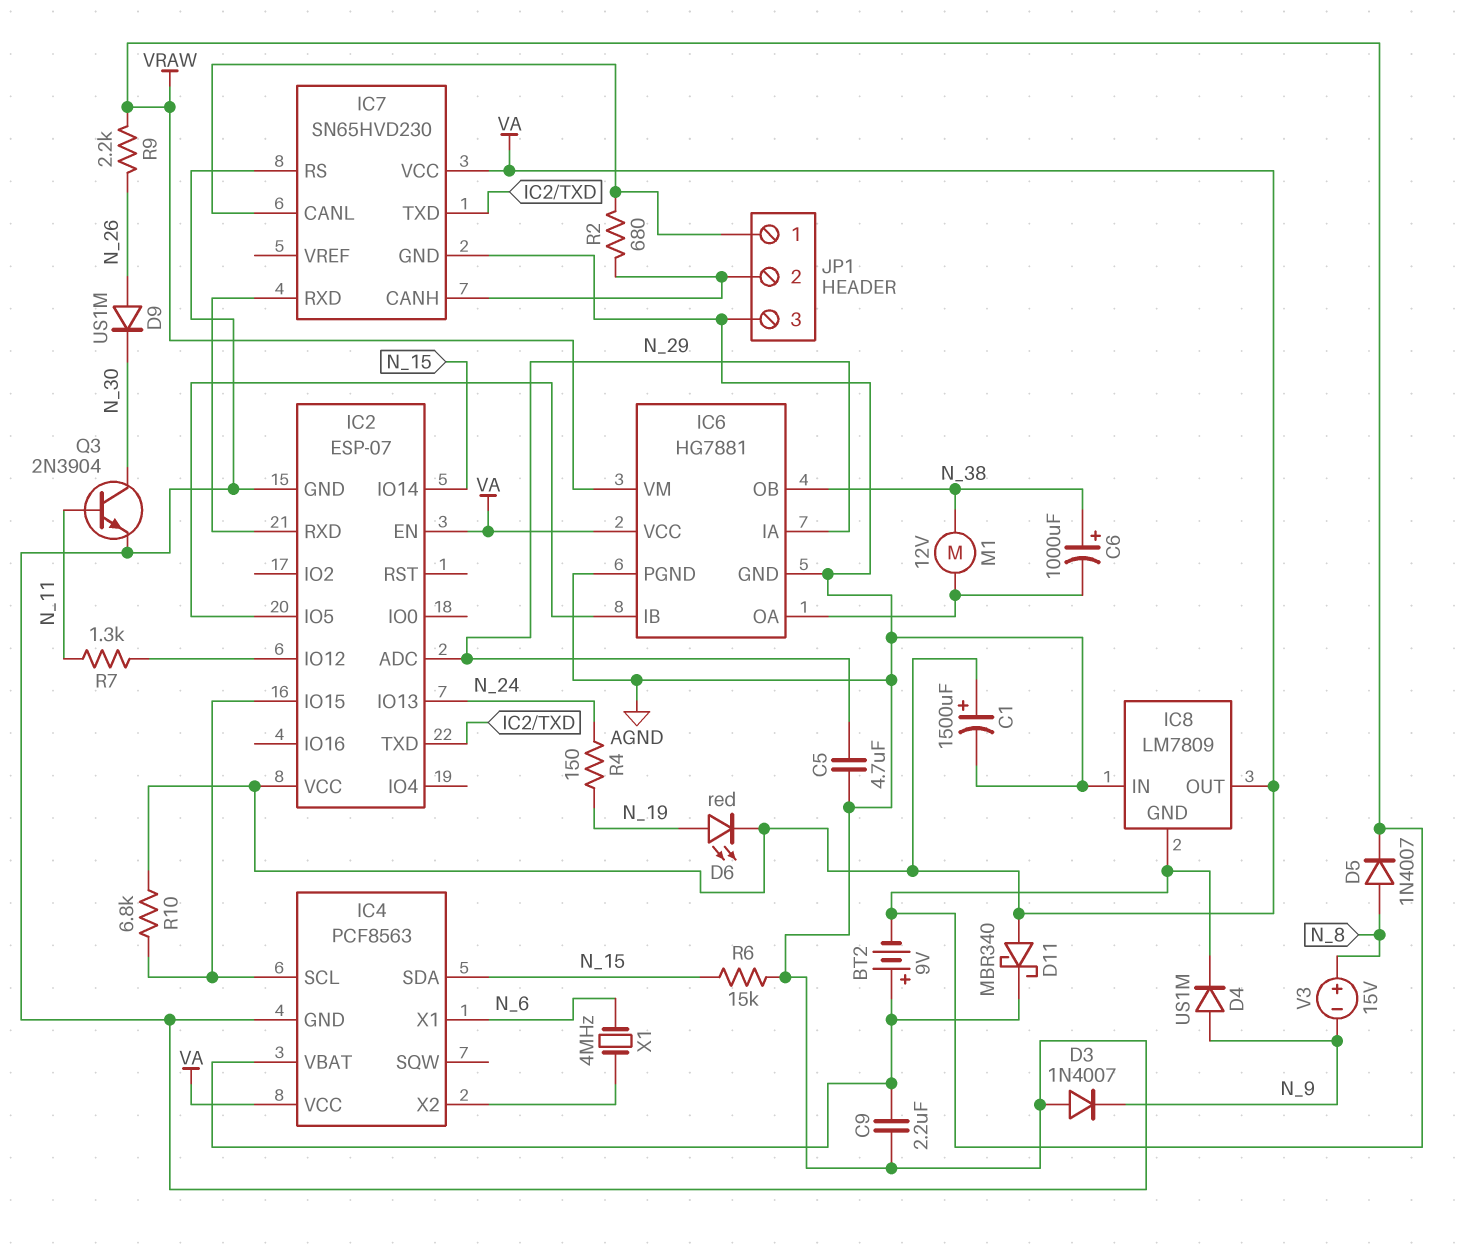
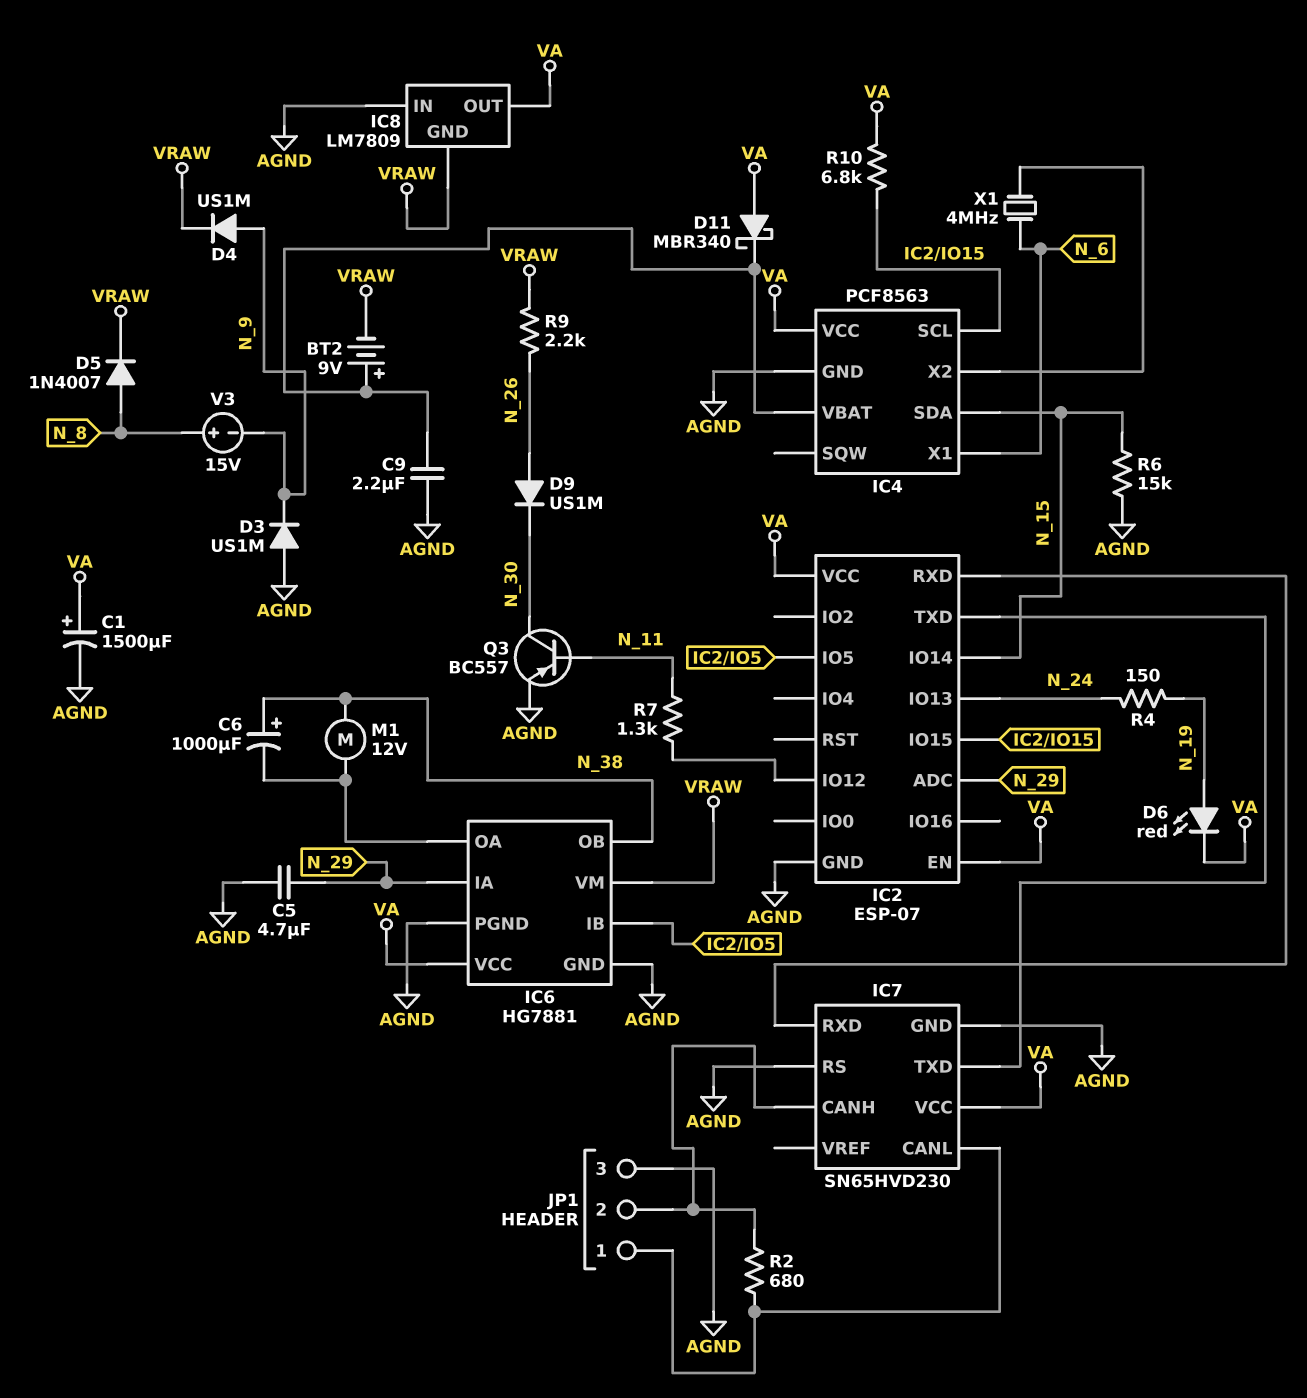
D3: diode 1N4007 (A AGND, K N_9) -> diode US1M (A AGND, K N_9)
Q3: NPN 2N3904 (B N_11, C N_30, E AGND) -> PNP BC557 (B N_11, C N_30, E AGND)

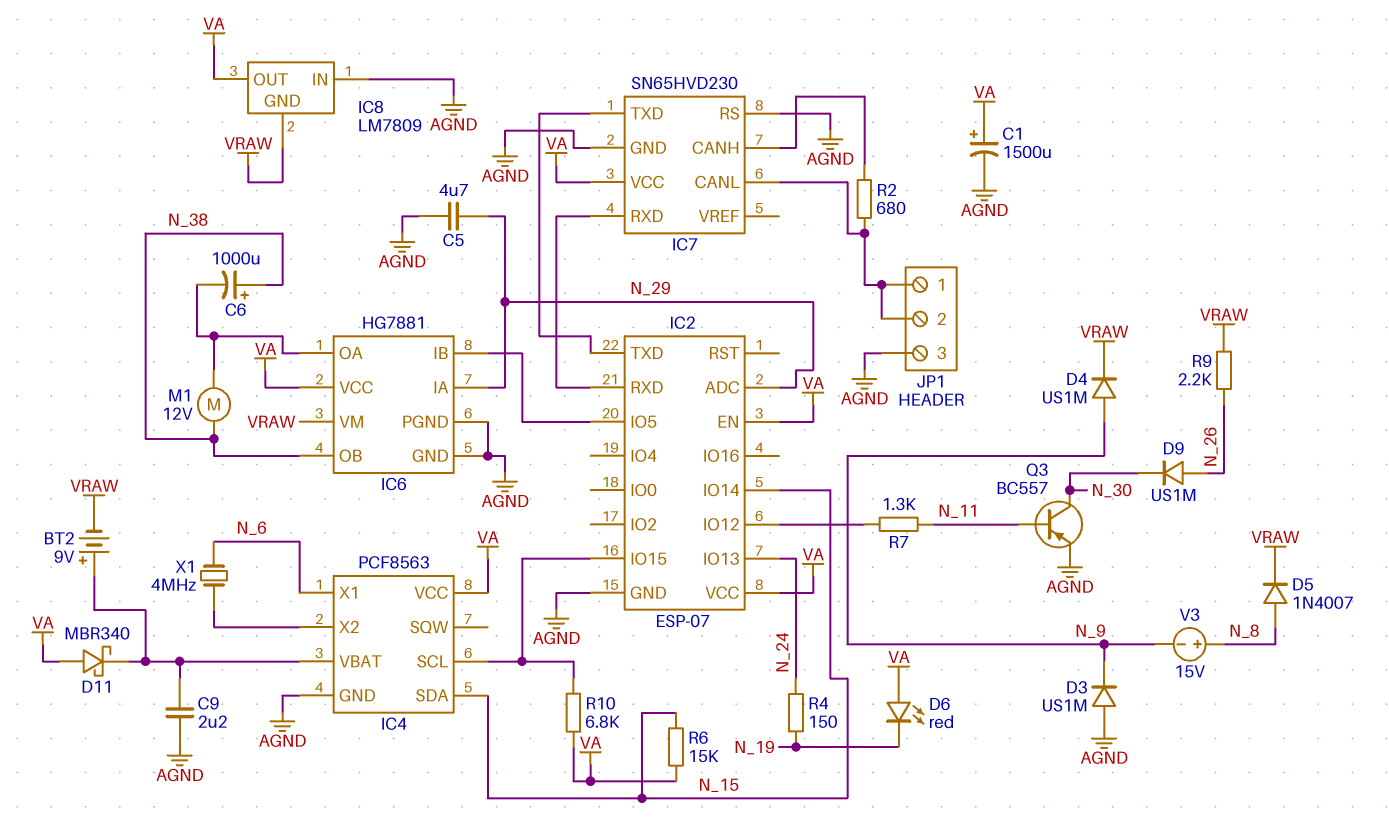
D6: LED red (A N_19, K VA) -> LED red (A VA, K N_19)
JP1 pin 2: IC7/CANH -> IC7/CANL
R6: 15k (AGND, N_15) -> 15k (N_15, VA)

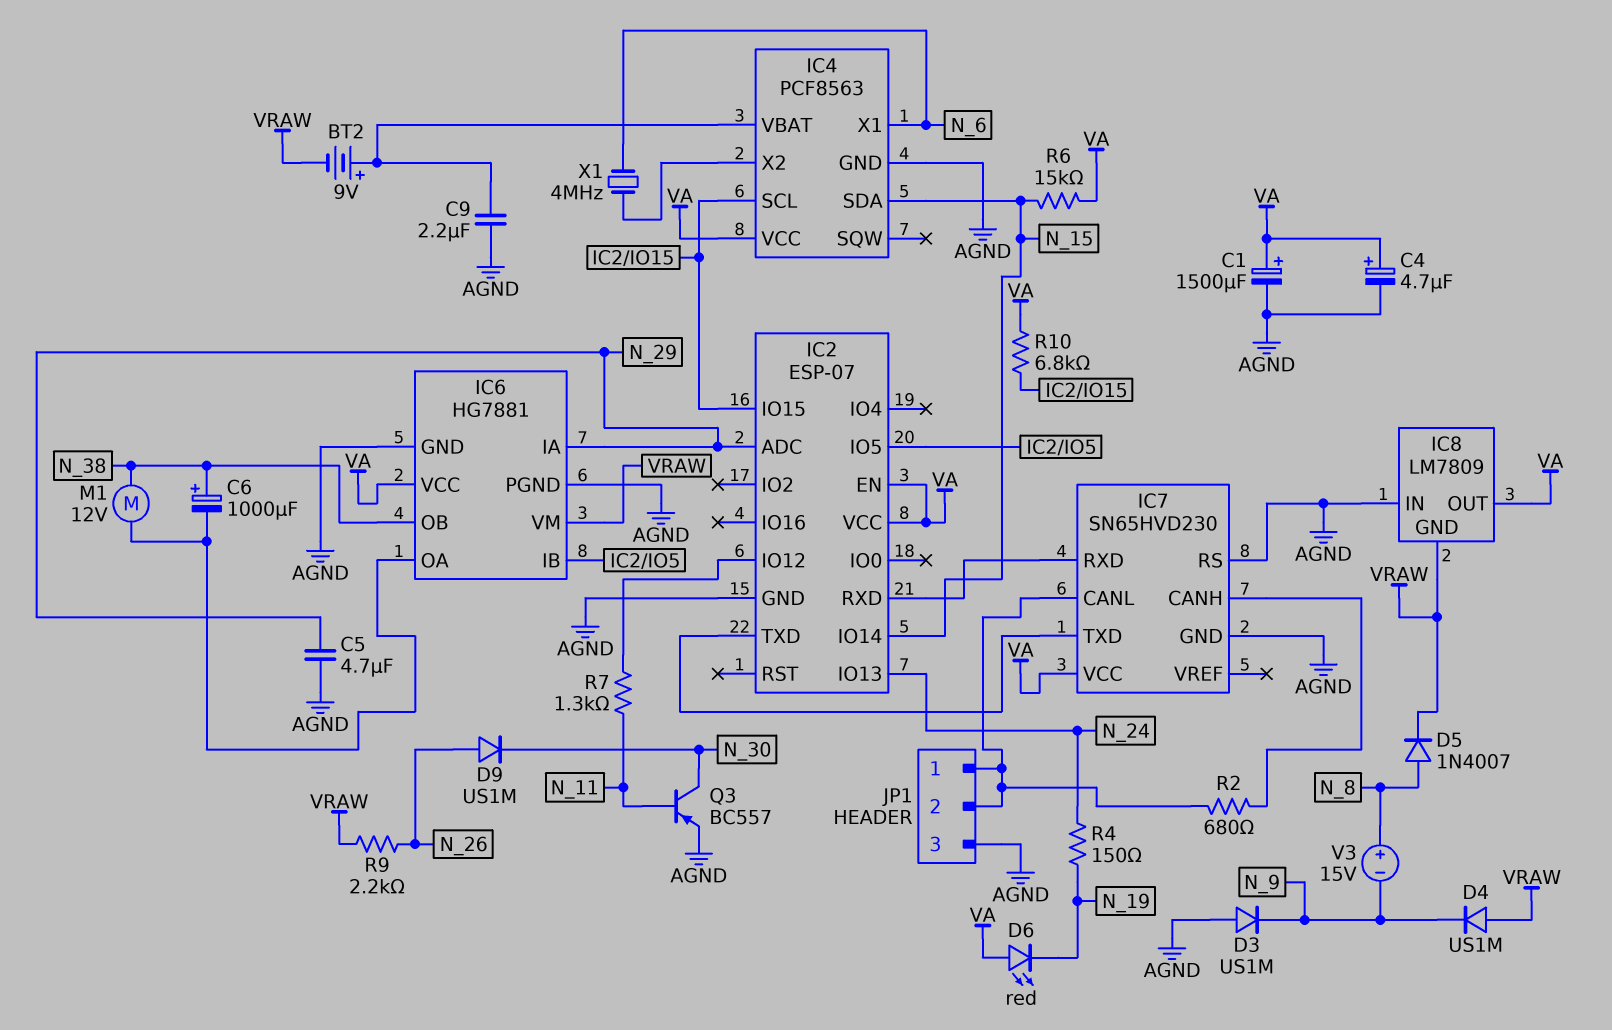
C4: none -> 4.7uF (plus VA, minus AGND)
D4: diode US1M (A N_9, K VRAW) -> diode US1M (A VRAW, K N_9)
D11: schottky MBR340 (A VA, K IC4/VBAT) -> none

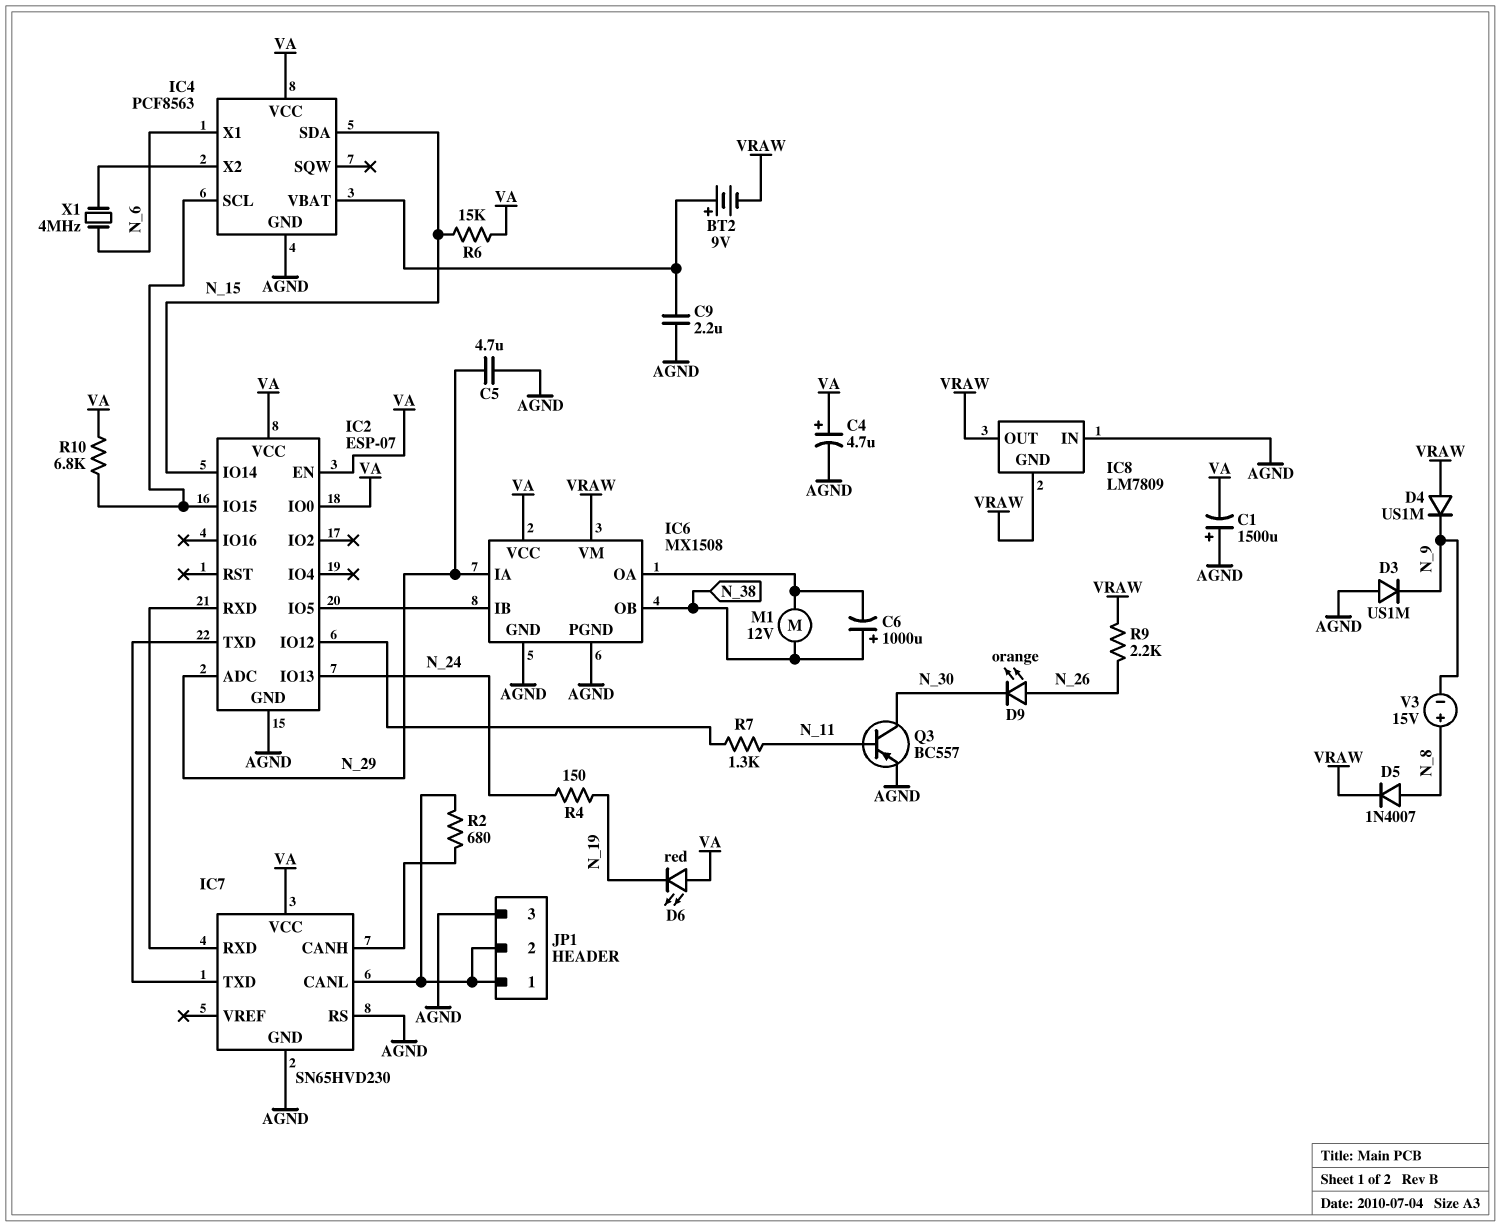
C1: 1500uF (plus VA, minus AGND) -> 1500uF (plus AGND, minus VA)
D9: diode US1M (A N_26, K N_30) -> LED orange (A N_26, K N_30)
IC2 pin IO0: none -> VA
IC6: HG7881 -> MX1508
IC8 pin OUT: VA -> VRAW

